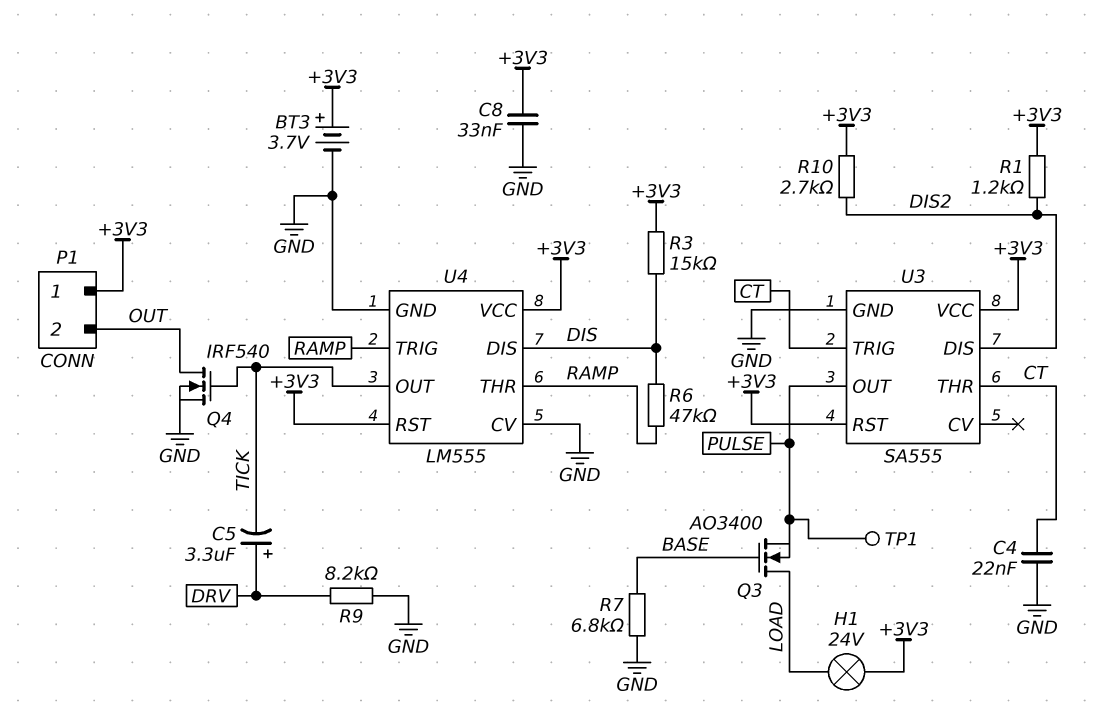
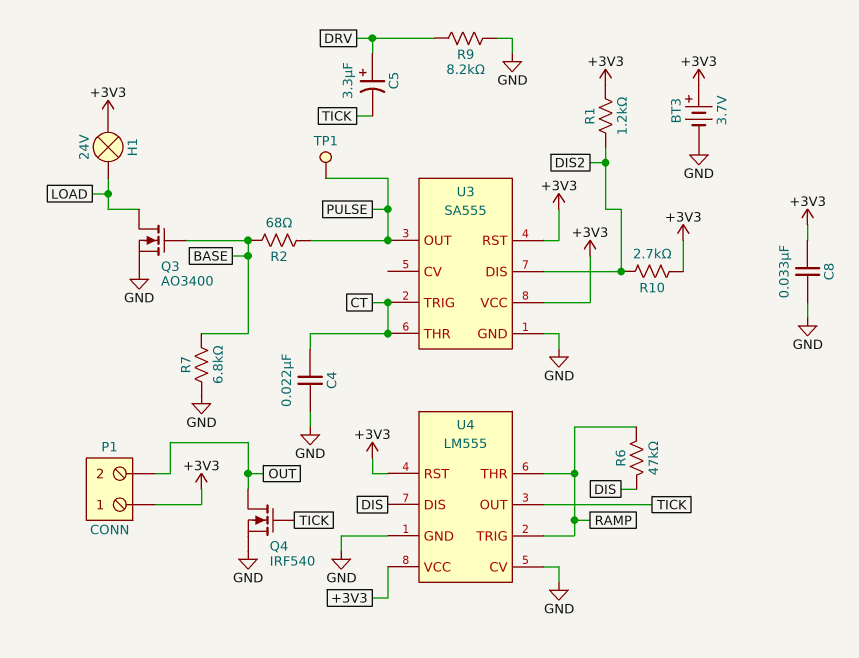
Q3: NMOS AO3400 (G BASE, D LOAD, S PULSE) -> NMOS AO3400 (G BASE, D LOAD, S GND)
R2: none -> 68 (BASE, PULSE)
R3: 15k (+3V3, DIS) -> none

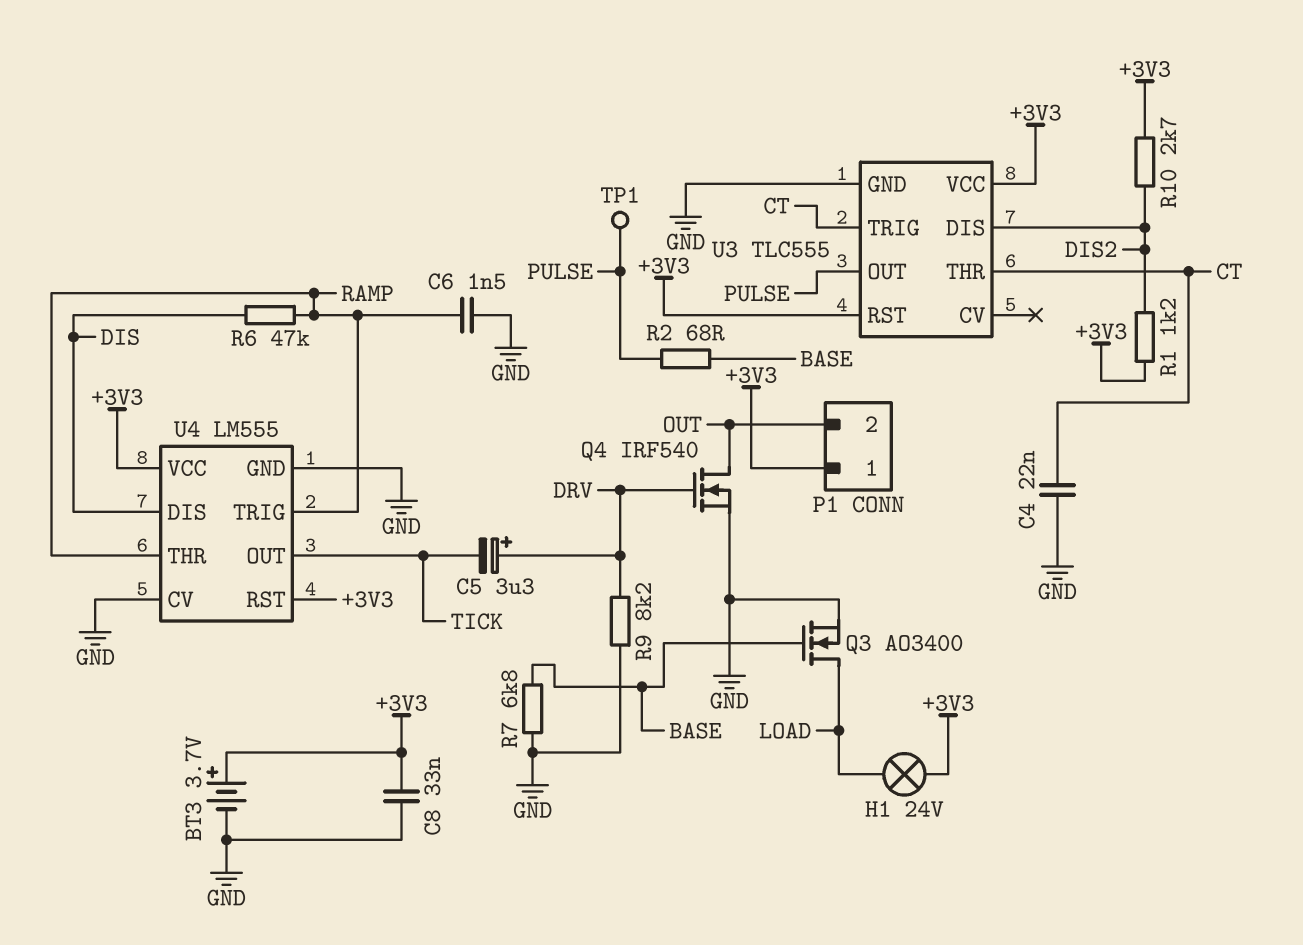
C6: none -> 1.5nF (GND, RAMP)
Q4: NMOS IRF540 (G TICK, D OUT, S GND) -> NMOS IRF540 (G DRV, D OUT, S GND)
U3: SA555 -> TLC555

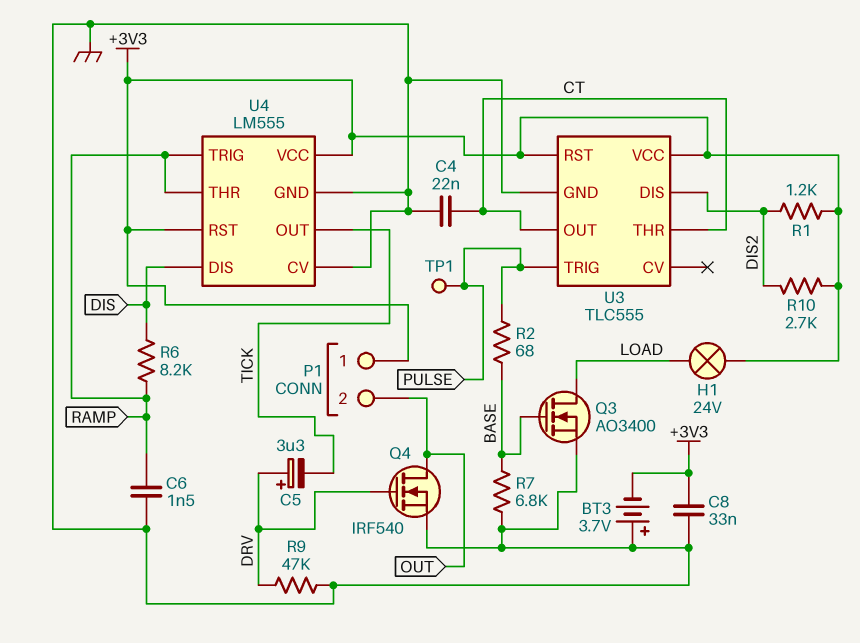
BT3: 3.7V (plus +3V3, minus GND) -> 3.7V (plus GND, minus +3V3)
R6: 47k (DIS, RAMP) -> 8.2k (DIS, RAMP)
R9: 8.2k (DRV, GND) -> 47k (DRV, GND)
U3 pin OUT: PULSE -> CT
U3 pin TRIG: CT -> PULSE

